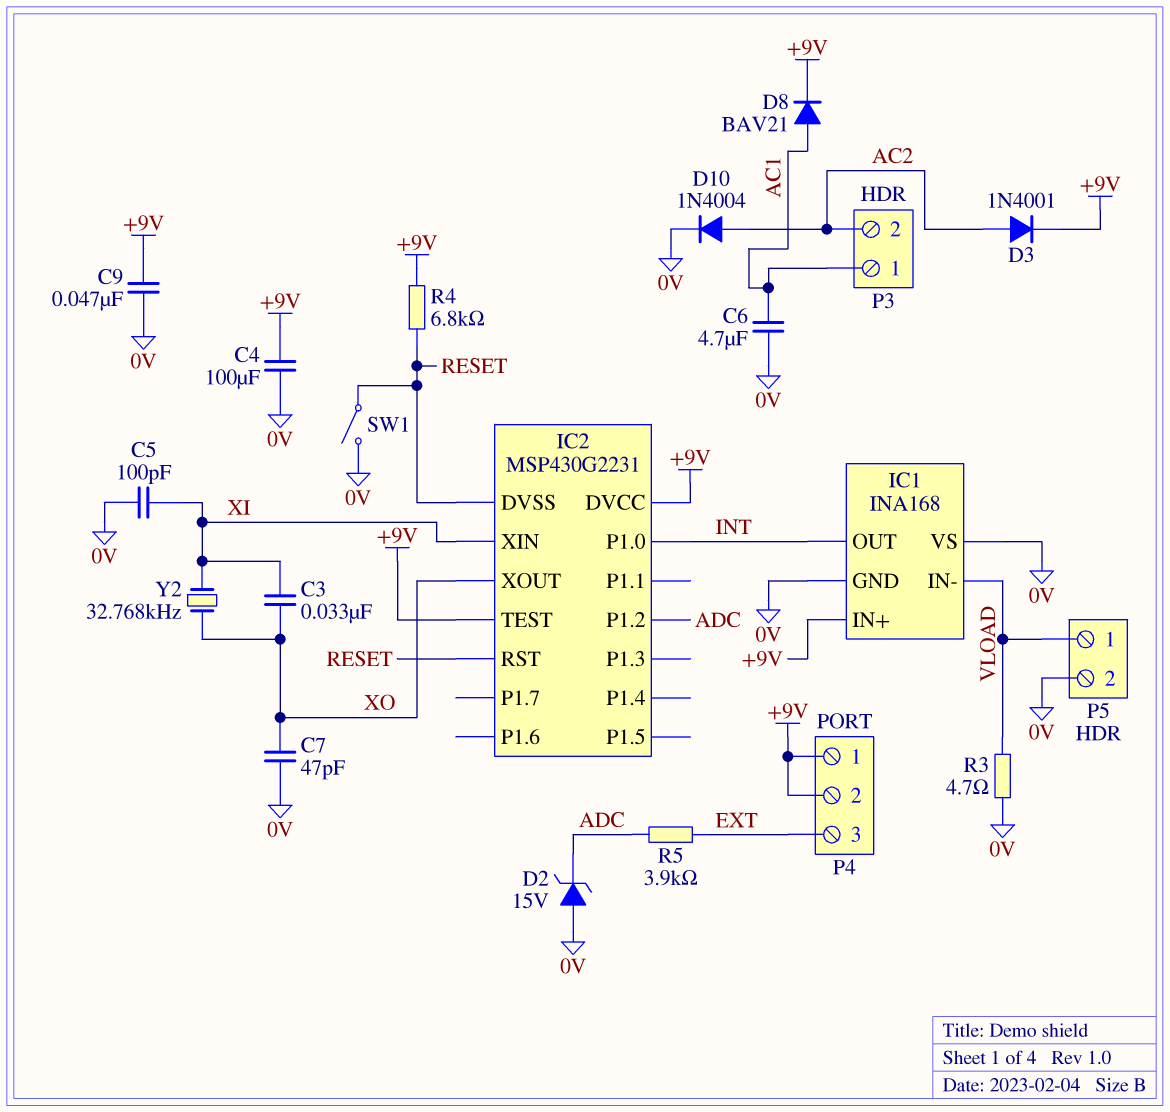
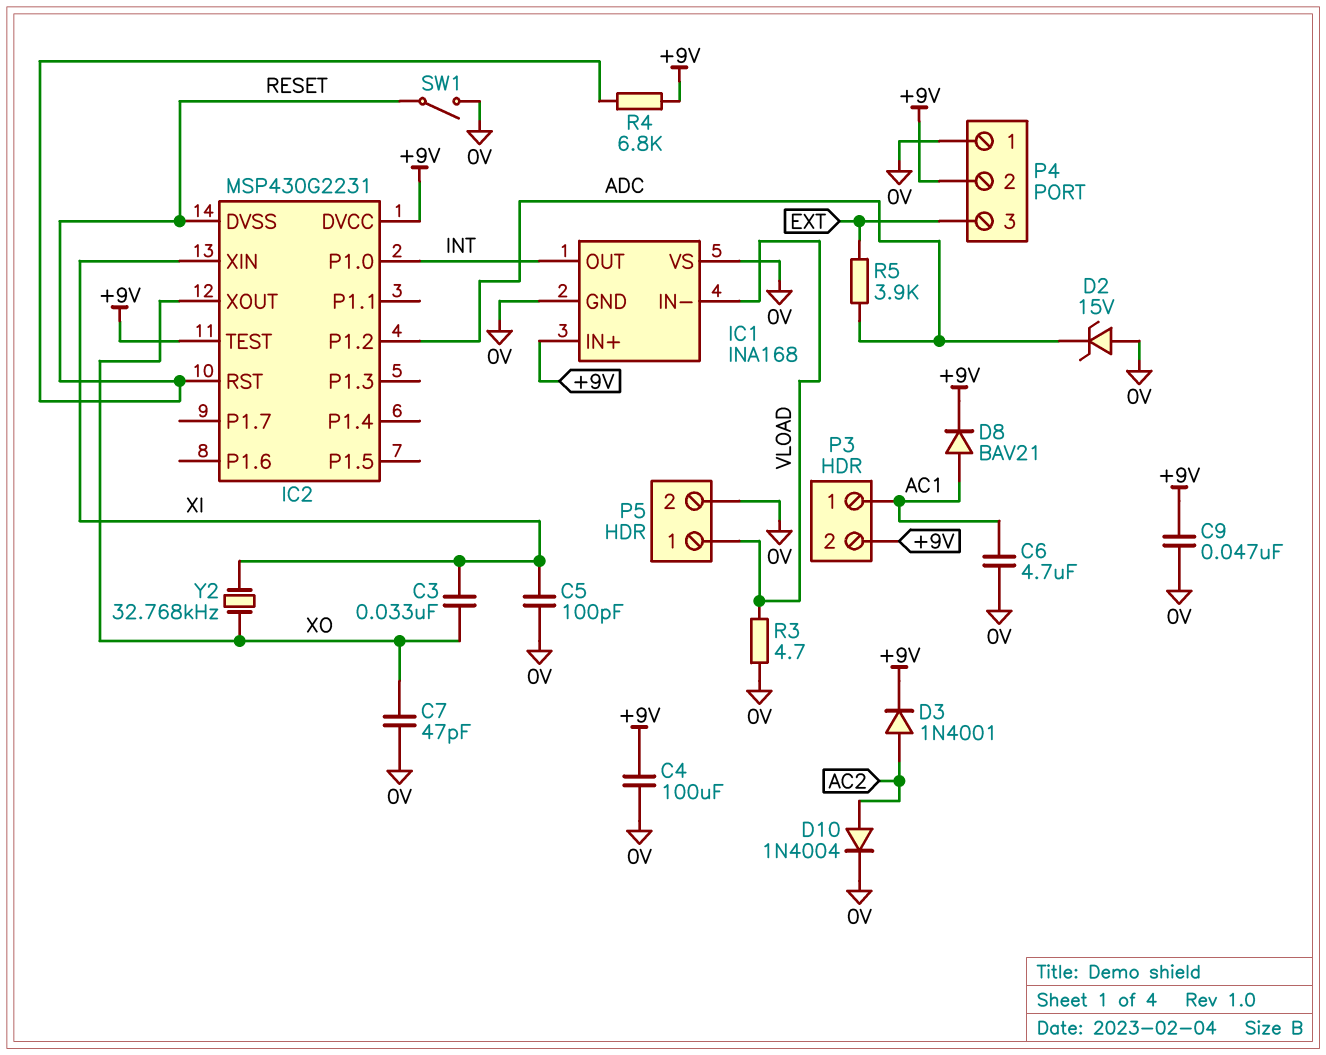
P3 pin 2: AC2 -> +9V
P4 pin 1: +9V -> 0V

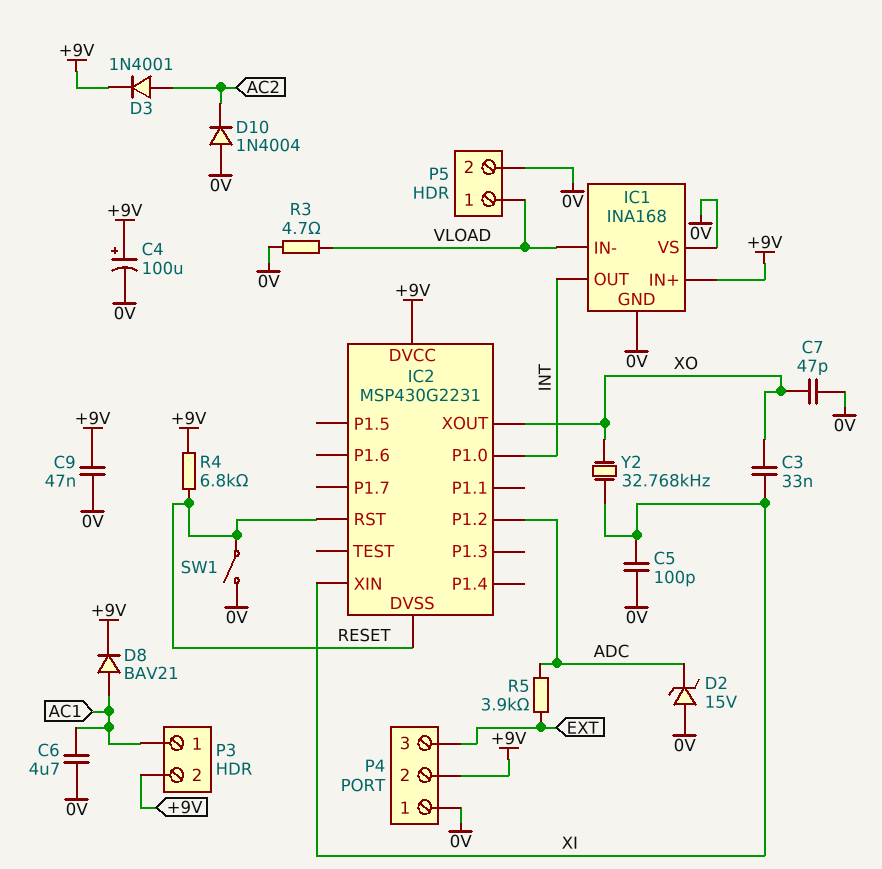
C4: 100uF (+9V, 0V) -> 100uF (plus +9V, minus 0V)
D10: diode 1N4004 (A AC2, K 0V) -> diode 1N4004 (A 0V, K AC2)
IC2 pin TEST: +9V -> none

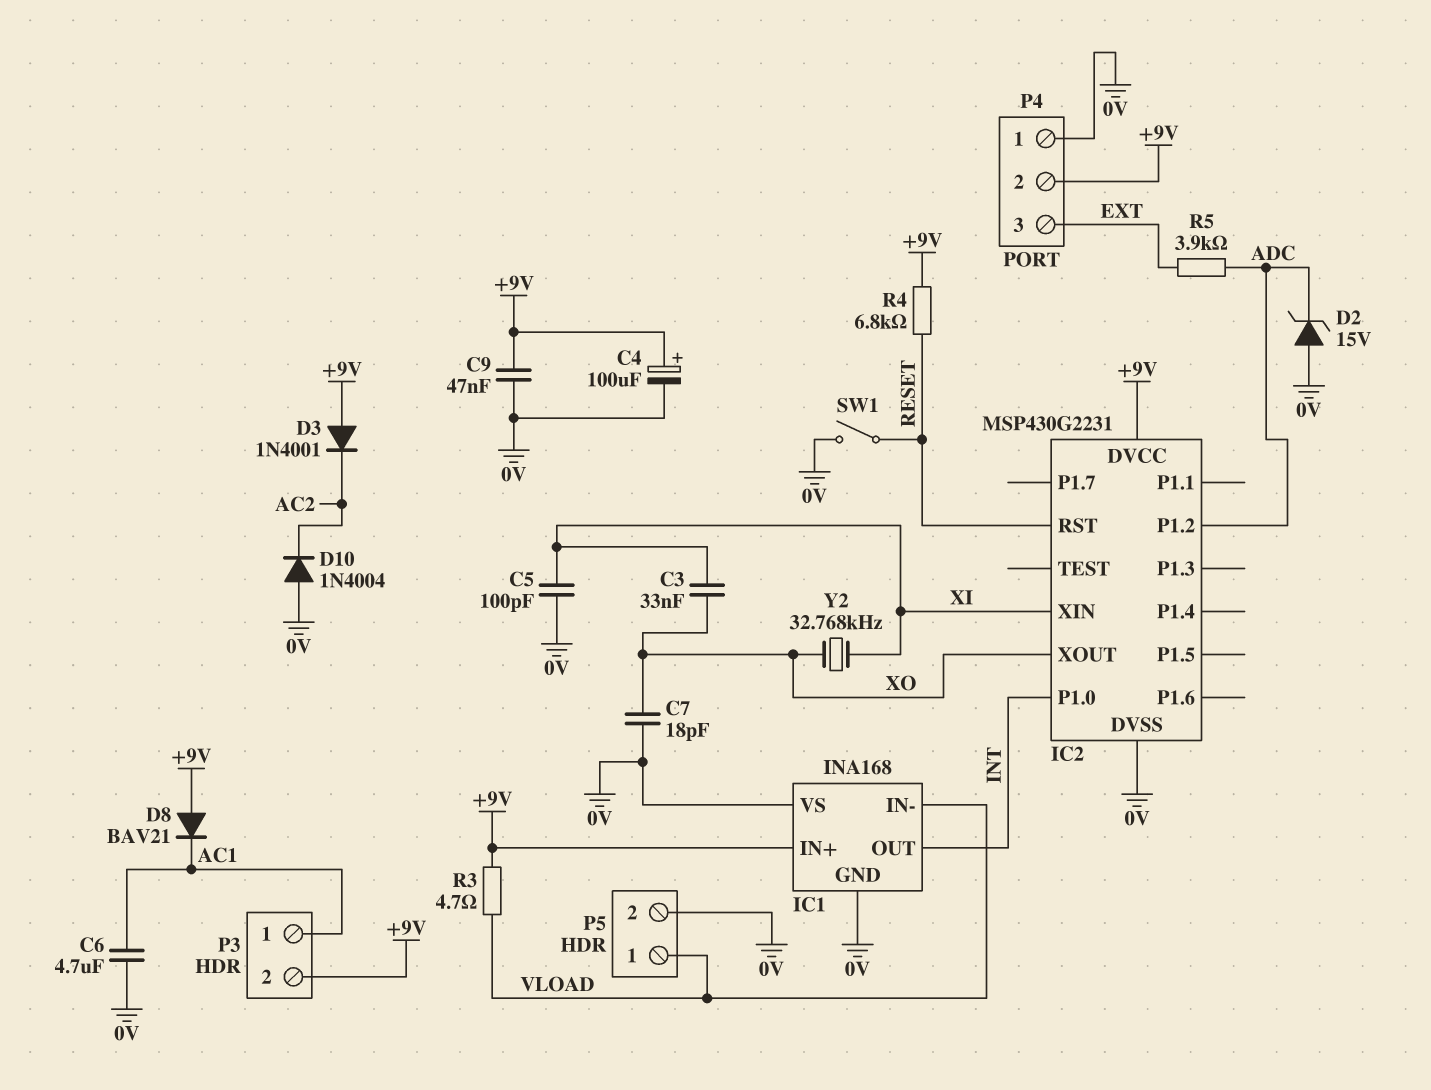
C7: 47pF (0V, XO) -> 18pF (0V, XO)
D3: diode 1N4001 (A AC2, K +9V) -> diode 1N4001 (A +9V, K AC2)
D8: diode BAV21 (A AC1, K +9V) -> diode BAV21 (A +9V, K AC1)
IC2 pin DVSS: RESET -> 0V
R3: 4.7 (0V, VLOAD) -> 4.7 (+9V, VLOAD)

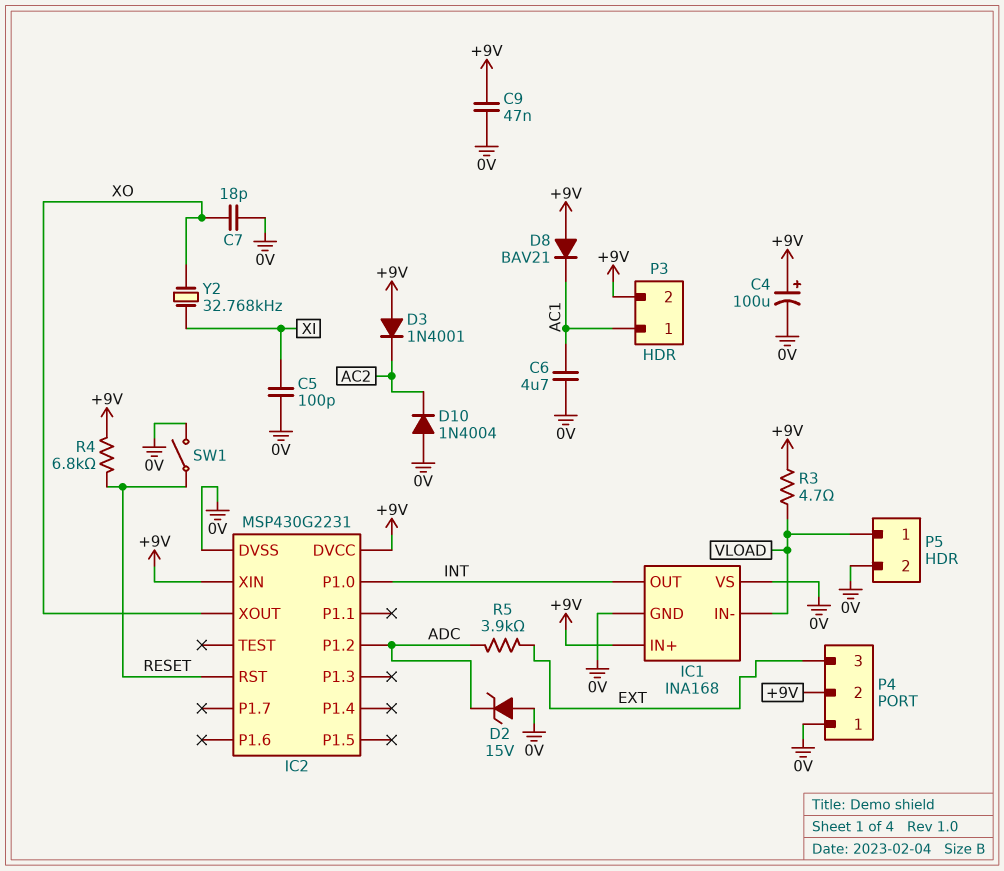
C3: 33nF (XI, XO) -> none
IC2 pin XIN: XI -> +9V

